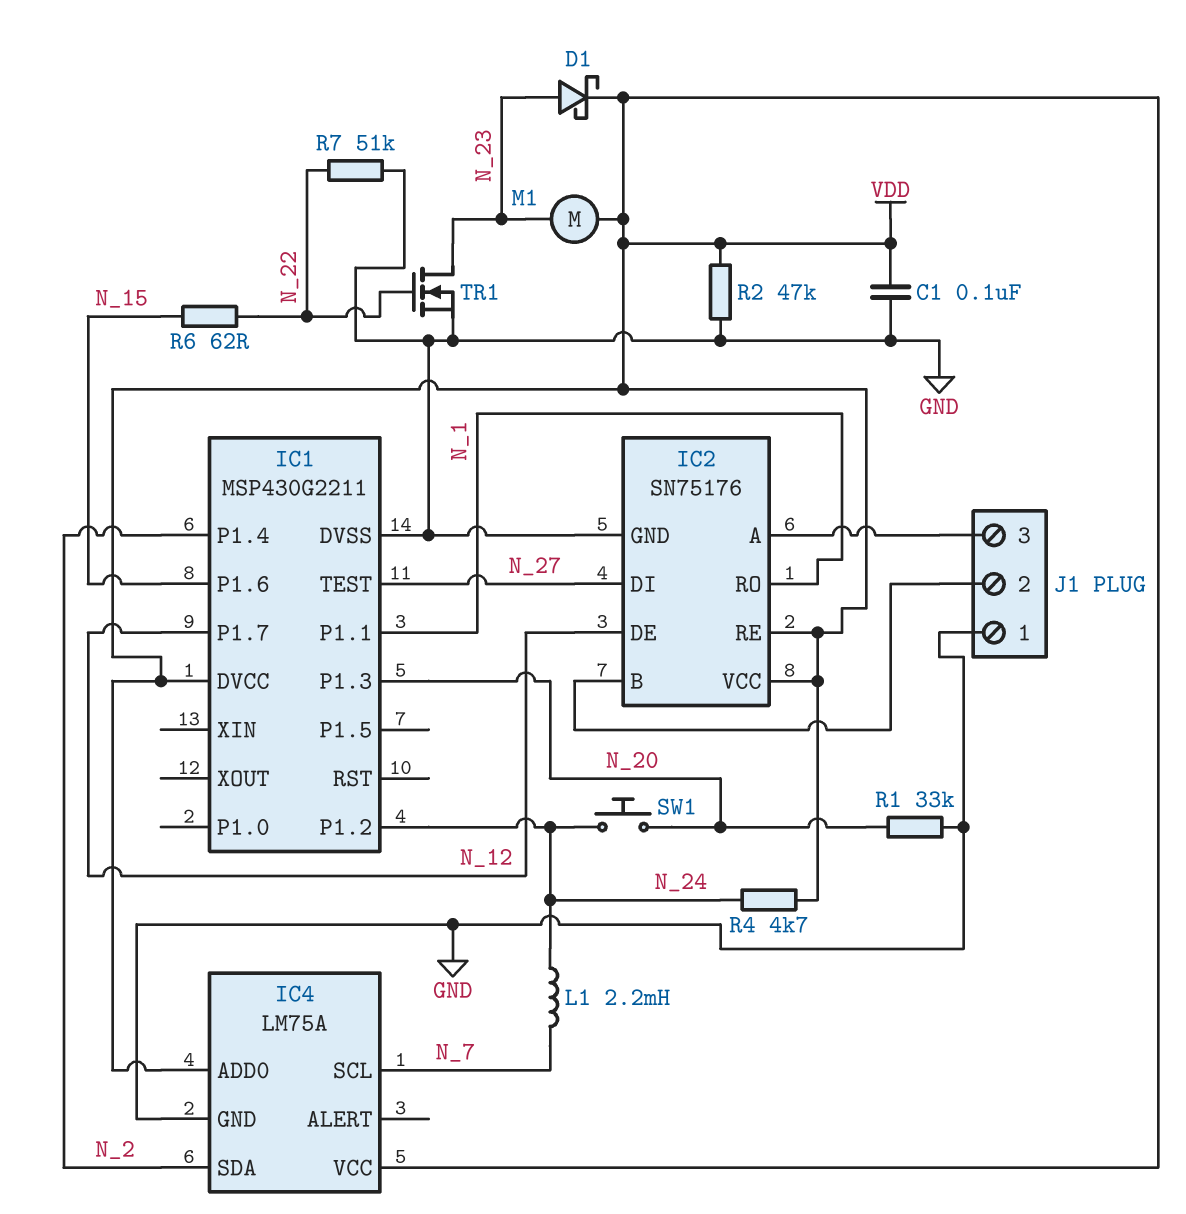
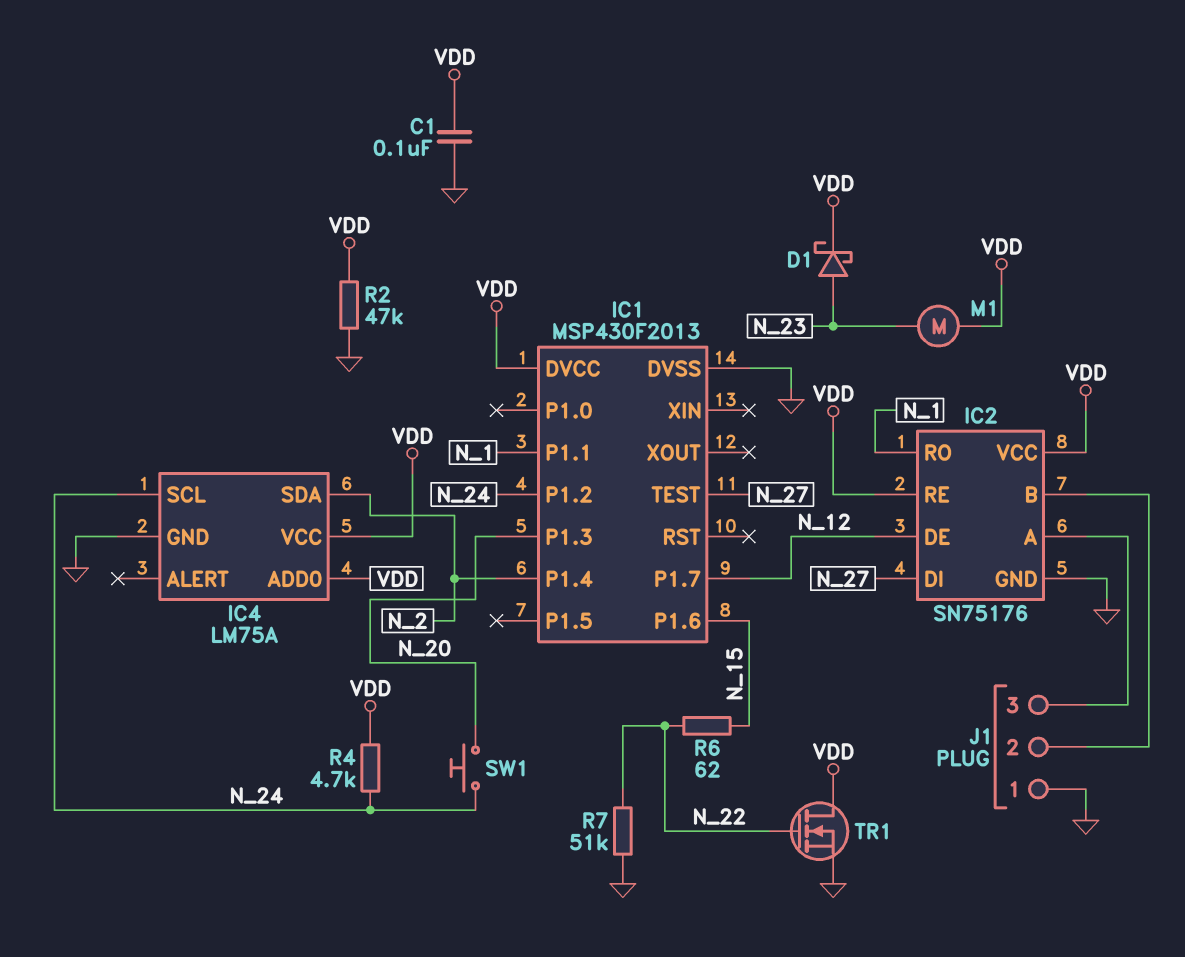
IC1: MSP430G2211 -> MSP430F2013
IC4 pin SCL: N_7 -> N_24
L1: 2.2mH (N_7, N_24) -> none
R1: 33k (GND, N_20) -> none
TR1: NMOS (G N_22, D N_23, S GND) -> NMOS (G N_22, D VDD, S GND)

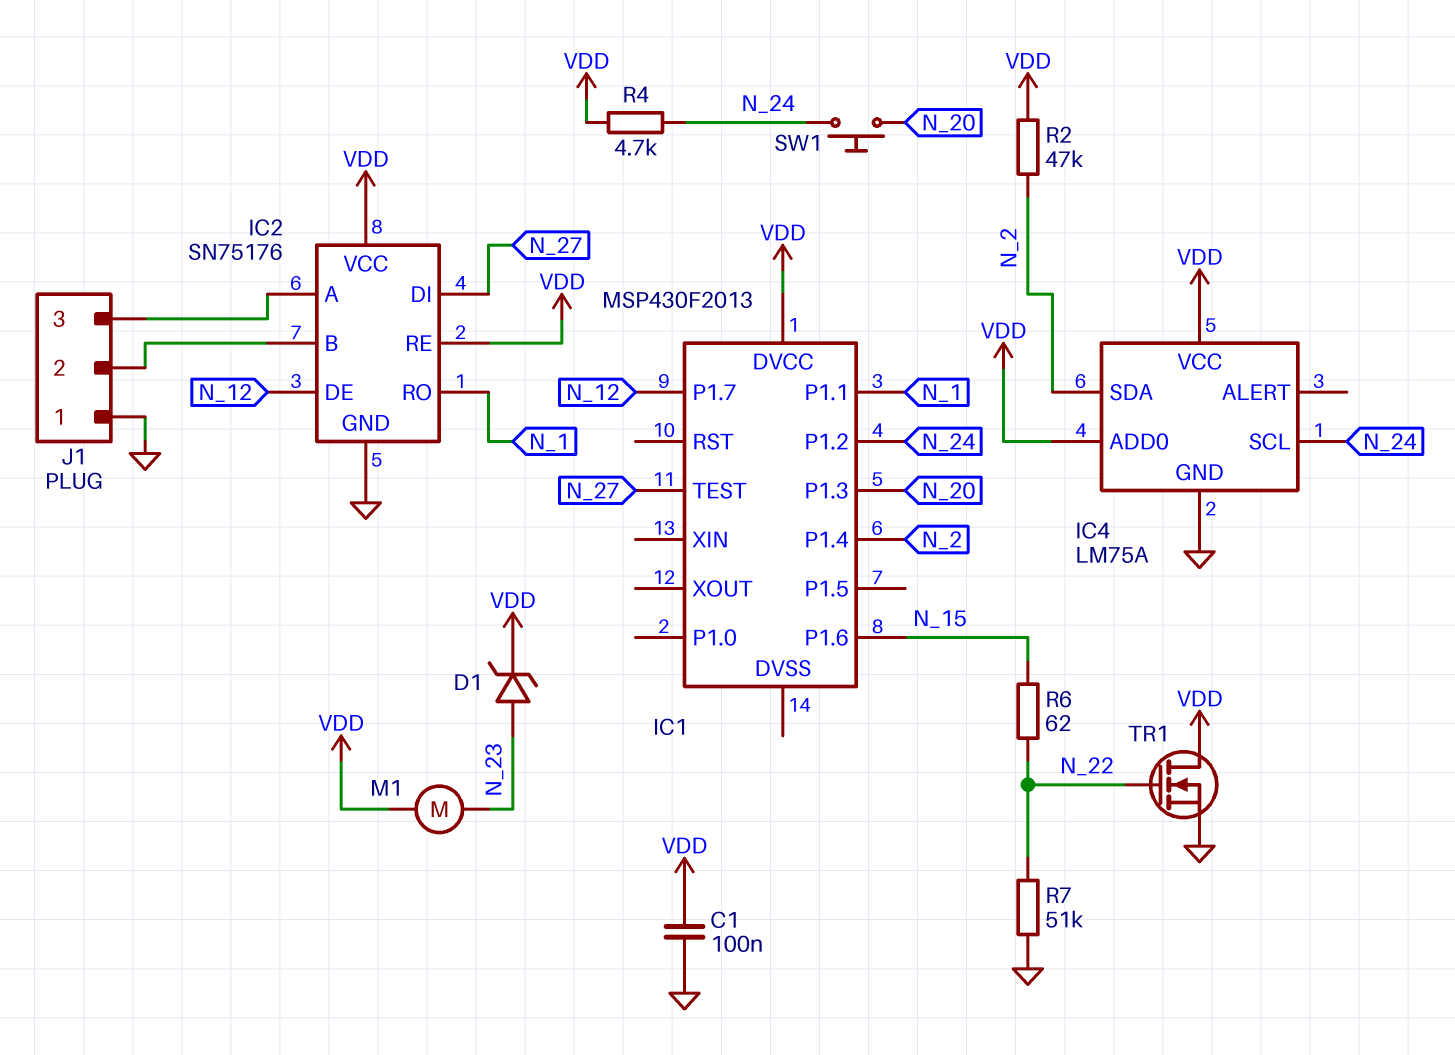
D1: schottky (A N_23, K VDD) -> zener (A N_23, K VDD)
IC1 pin DVSS: GND -> none
R2: 47k (GND, VDD) -> 47k (N_2, VDD)

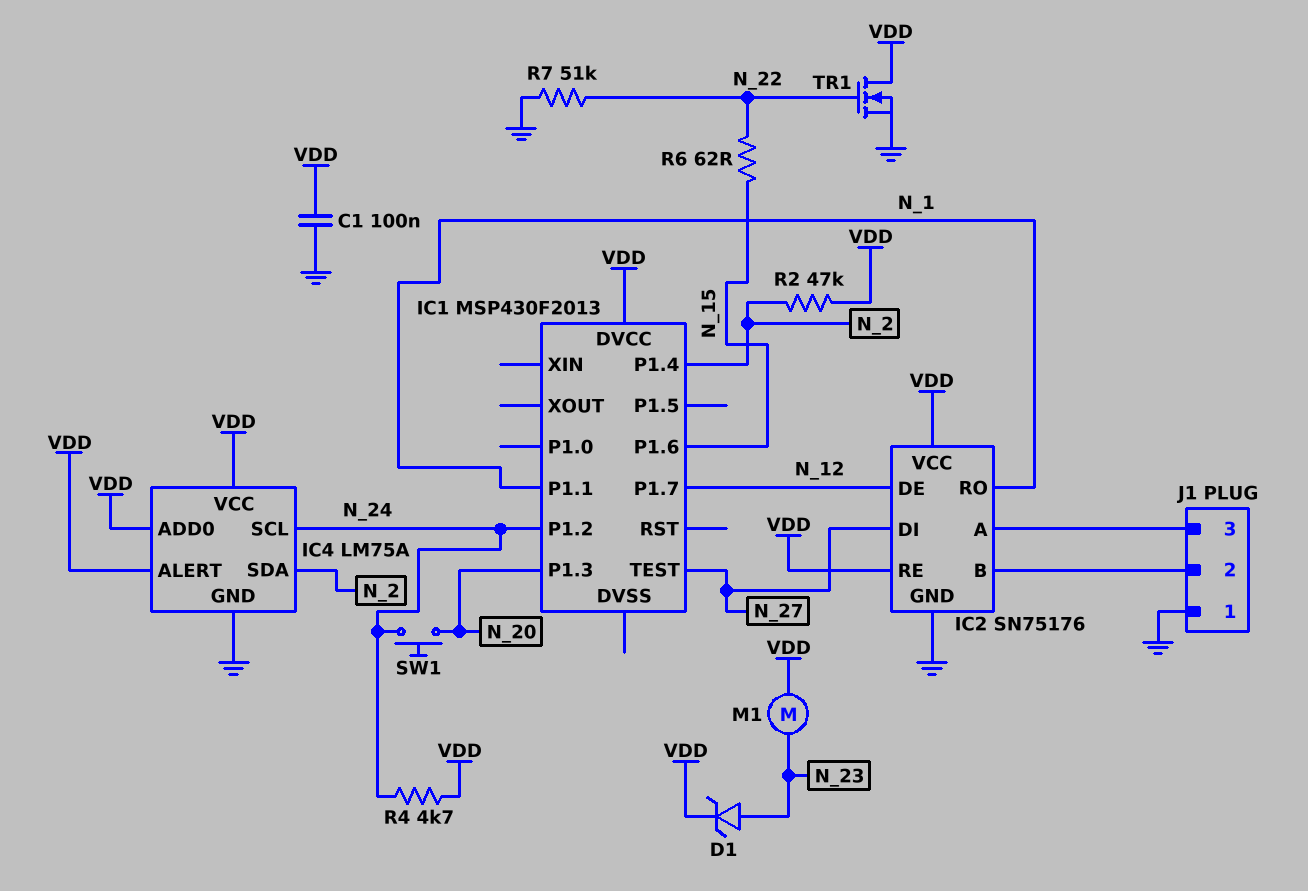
IC4 pin ALERT: none -> VDD

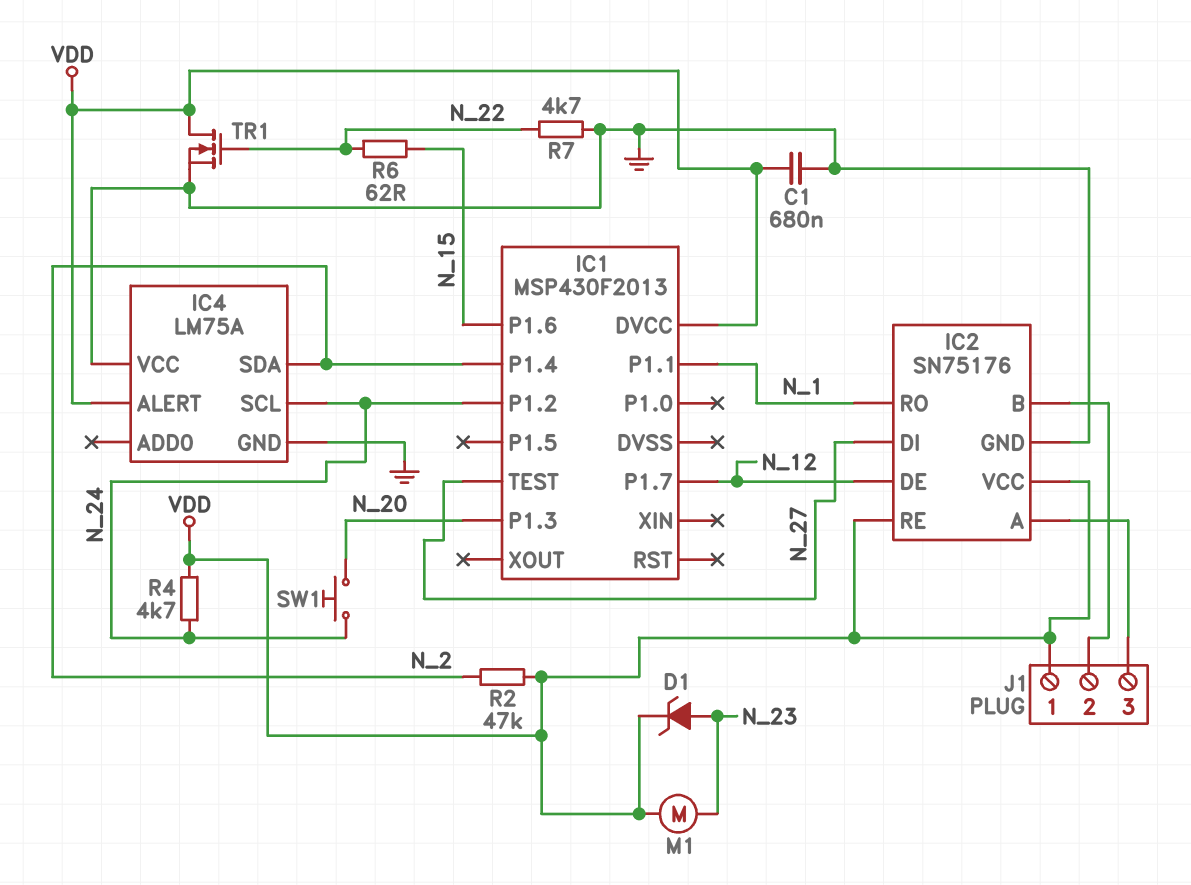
C1: 100nF (GND, VDD) -> 680nF (GND, VDD)
IC4 pin ADD0: VDD -> none
IC4 pin VCC: VDD -> GND
J1 pin 1: GND -> VDD
R7: 51k (GND, N_22) -> 4.7k (GND, N_22)

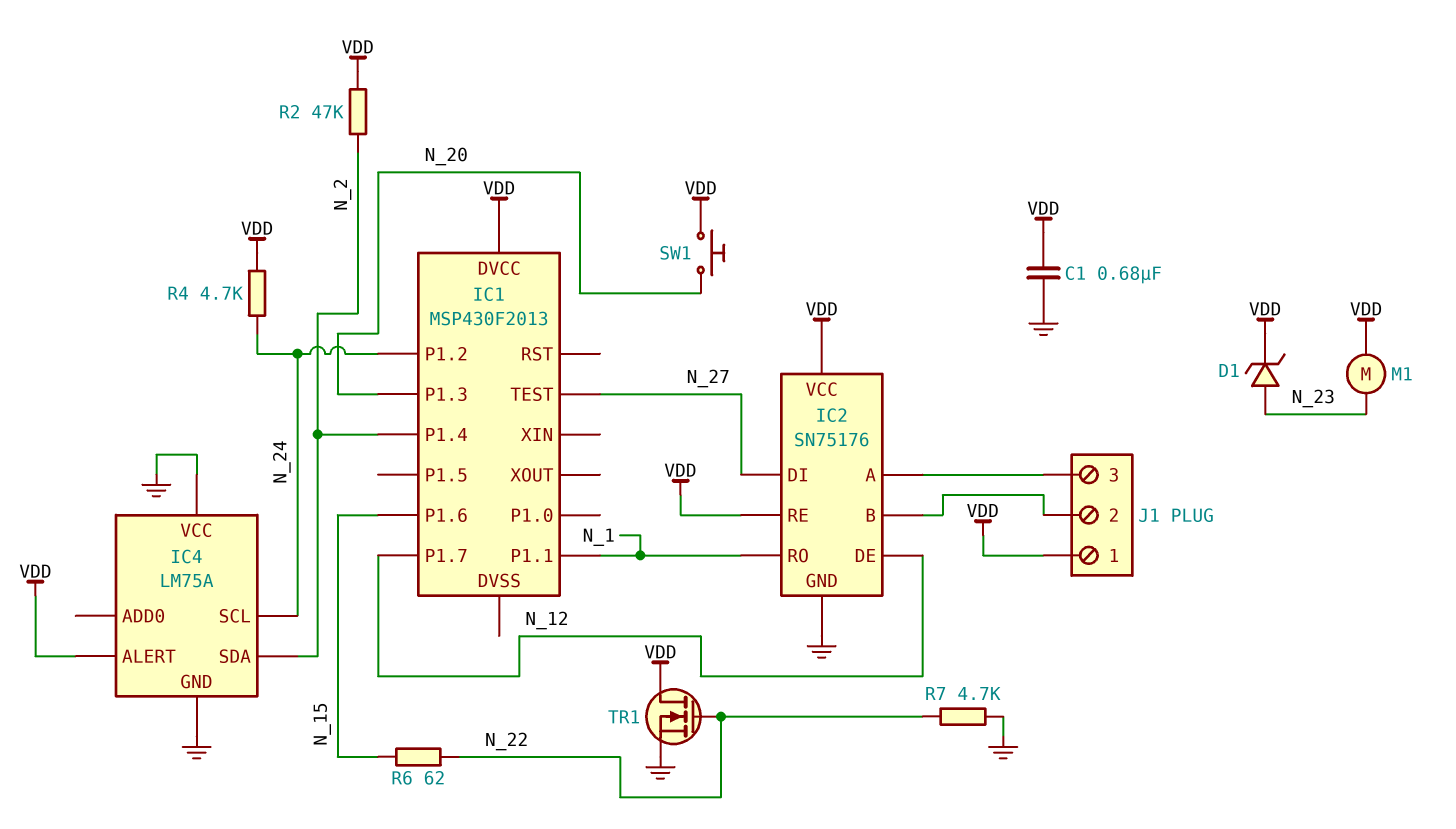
SW1: button (N_20, N_24) -> button (N_20, VDD)

